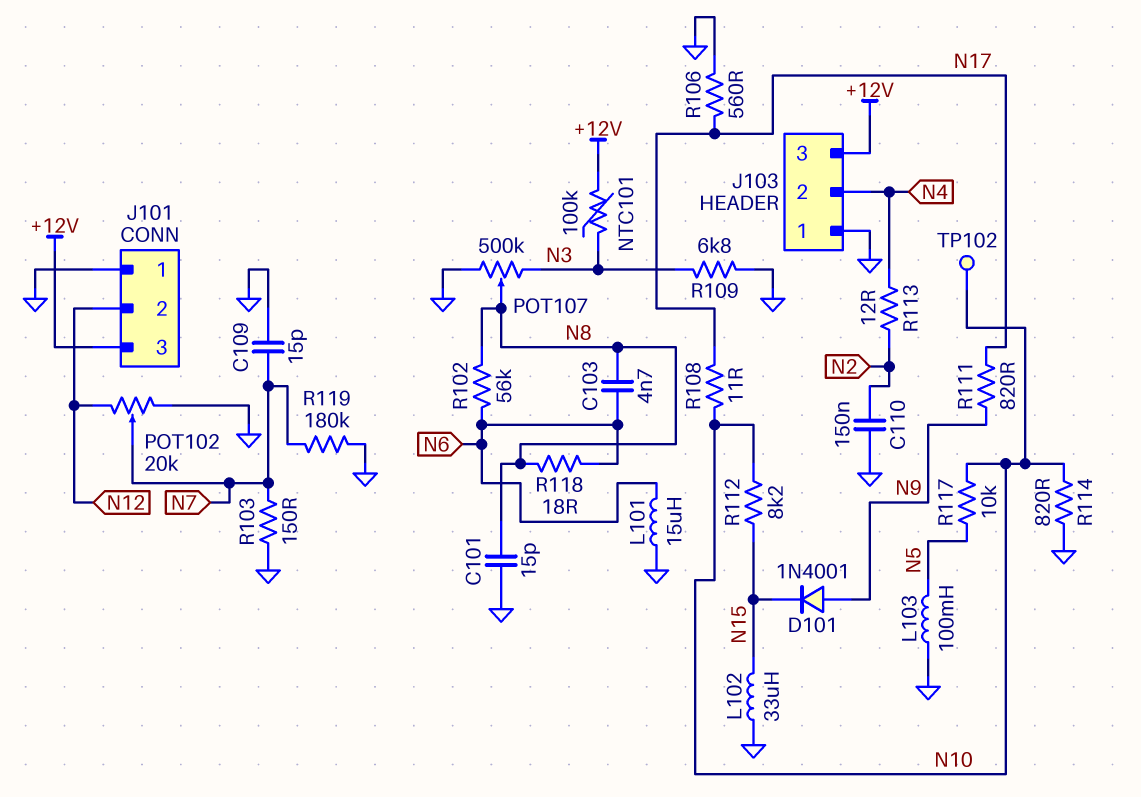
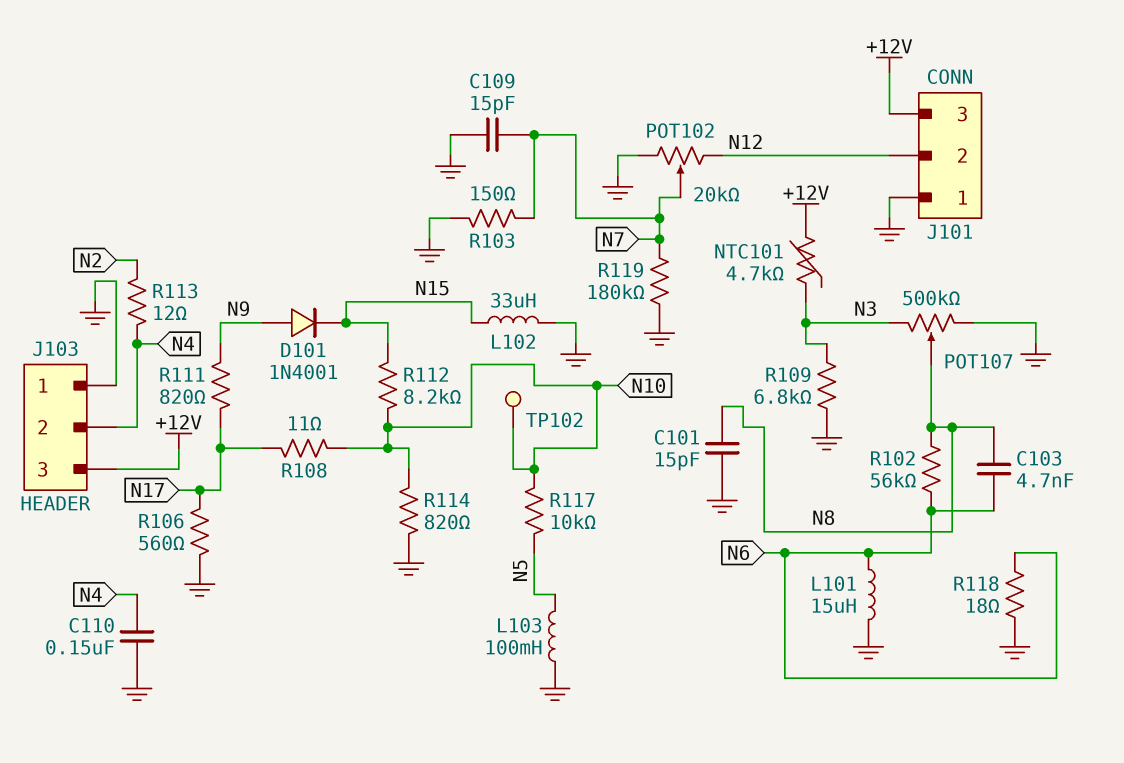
C110: 150nF (GND, N2) -> 150nF (GND, N4)
NTC101: 100k (+12V, N3) -> 4.7k (+12V, N3)
R118: 18 (N6, N8) -> 18 (GND, N6)

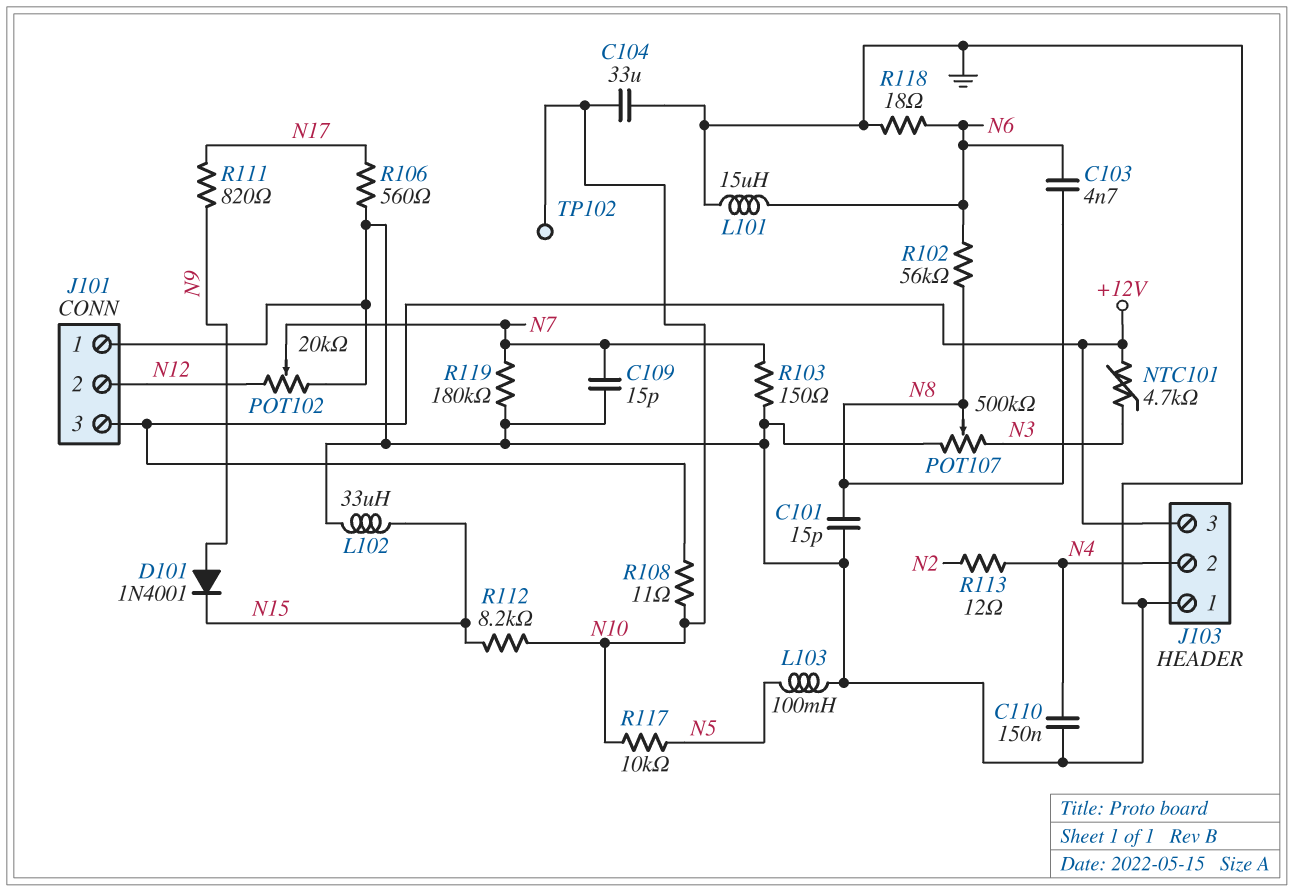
C104: none -> 33uF (GND, N10)
R108: 11 (N10, N17) -> 11 (+12V, N10)
R109: 6.8k (GND, N3) -> none
R114: 820 (GND, N10) -> none

